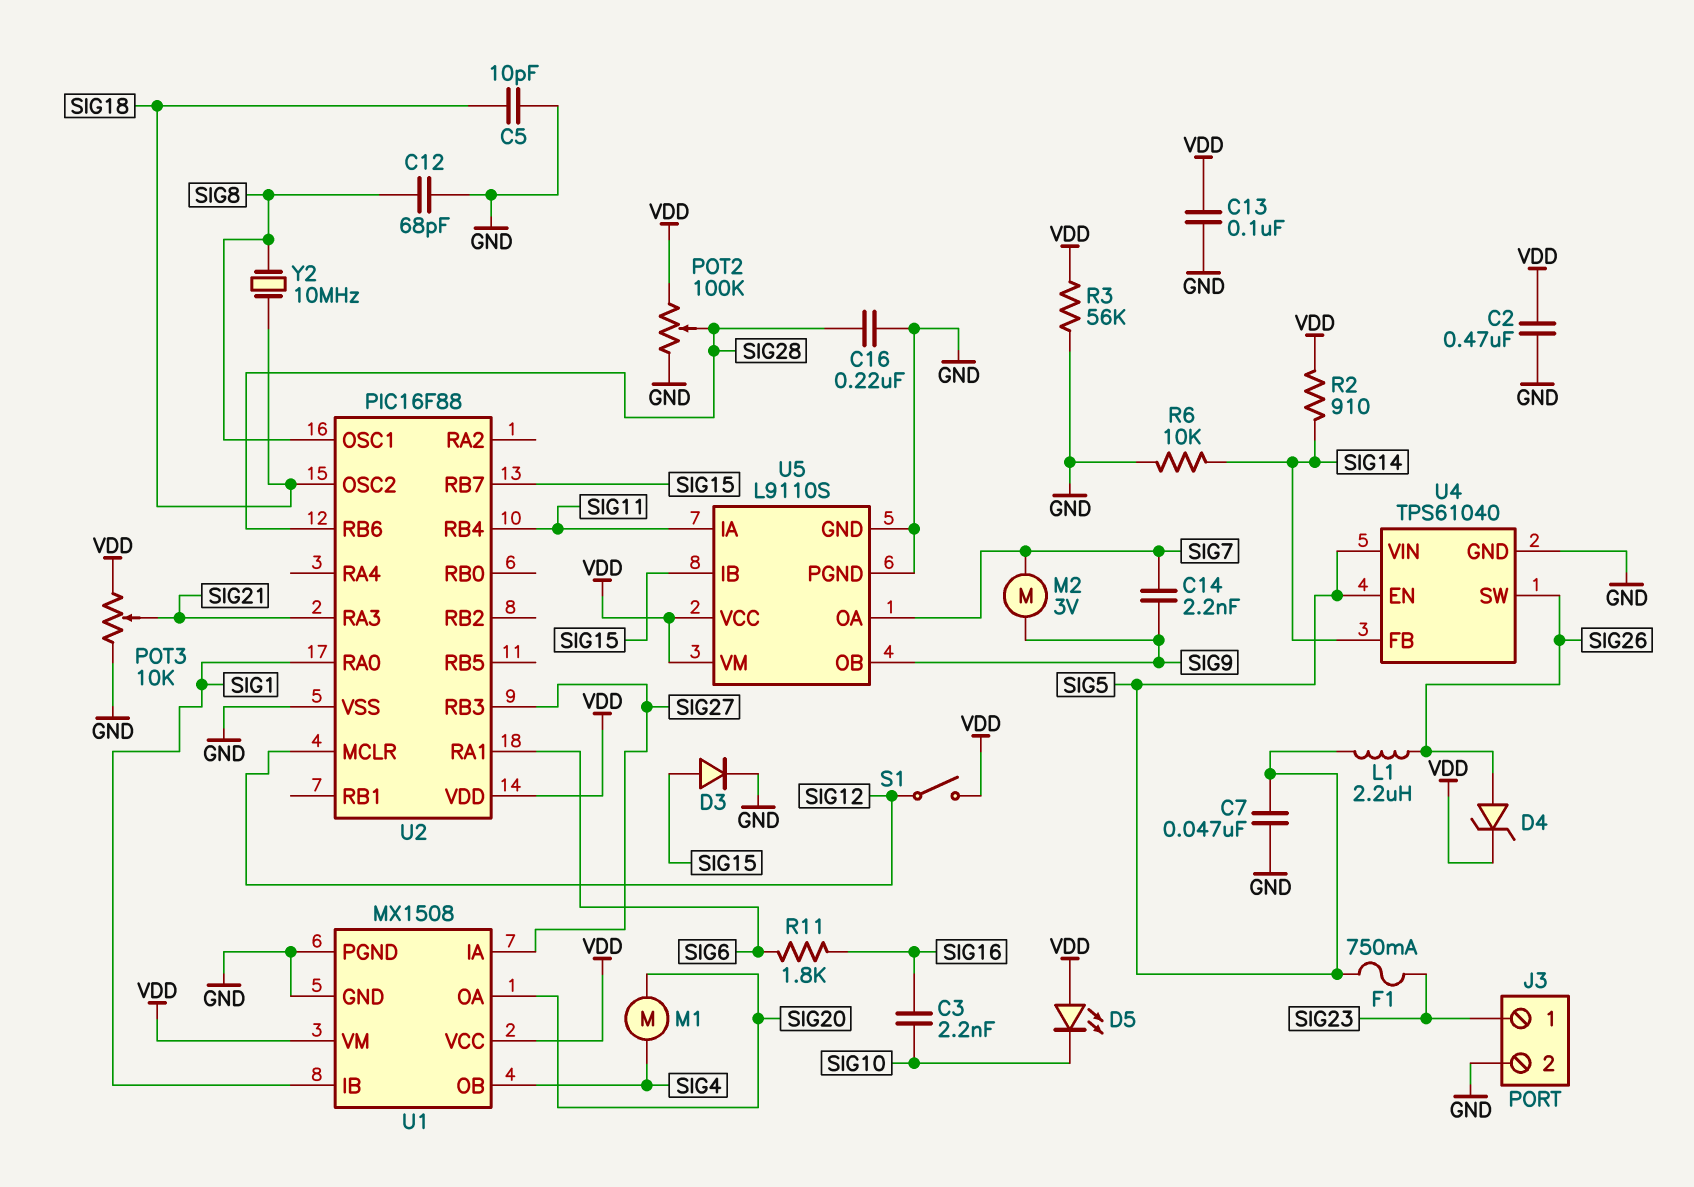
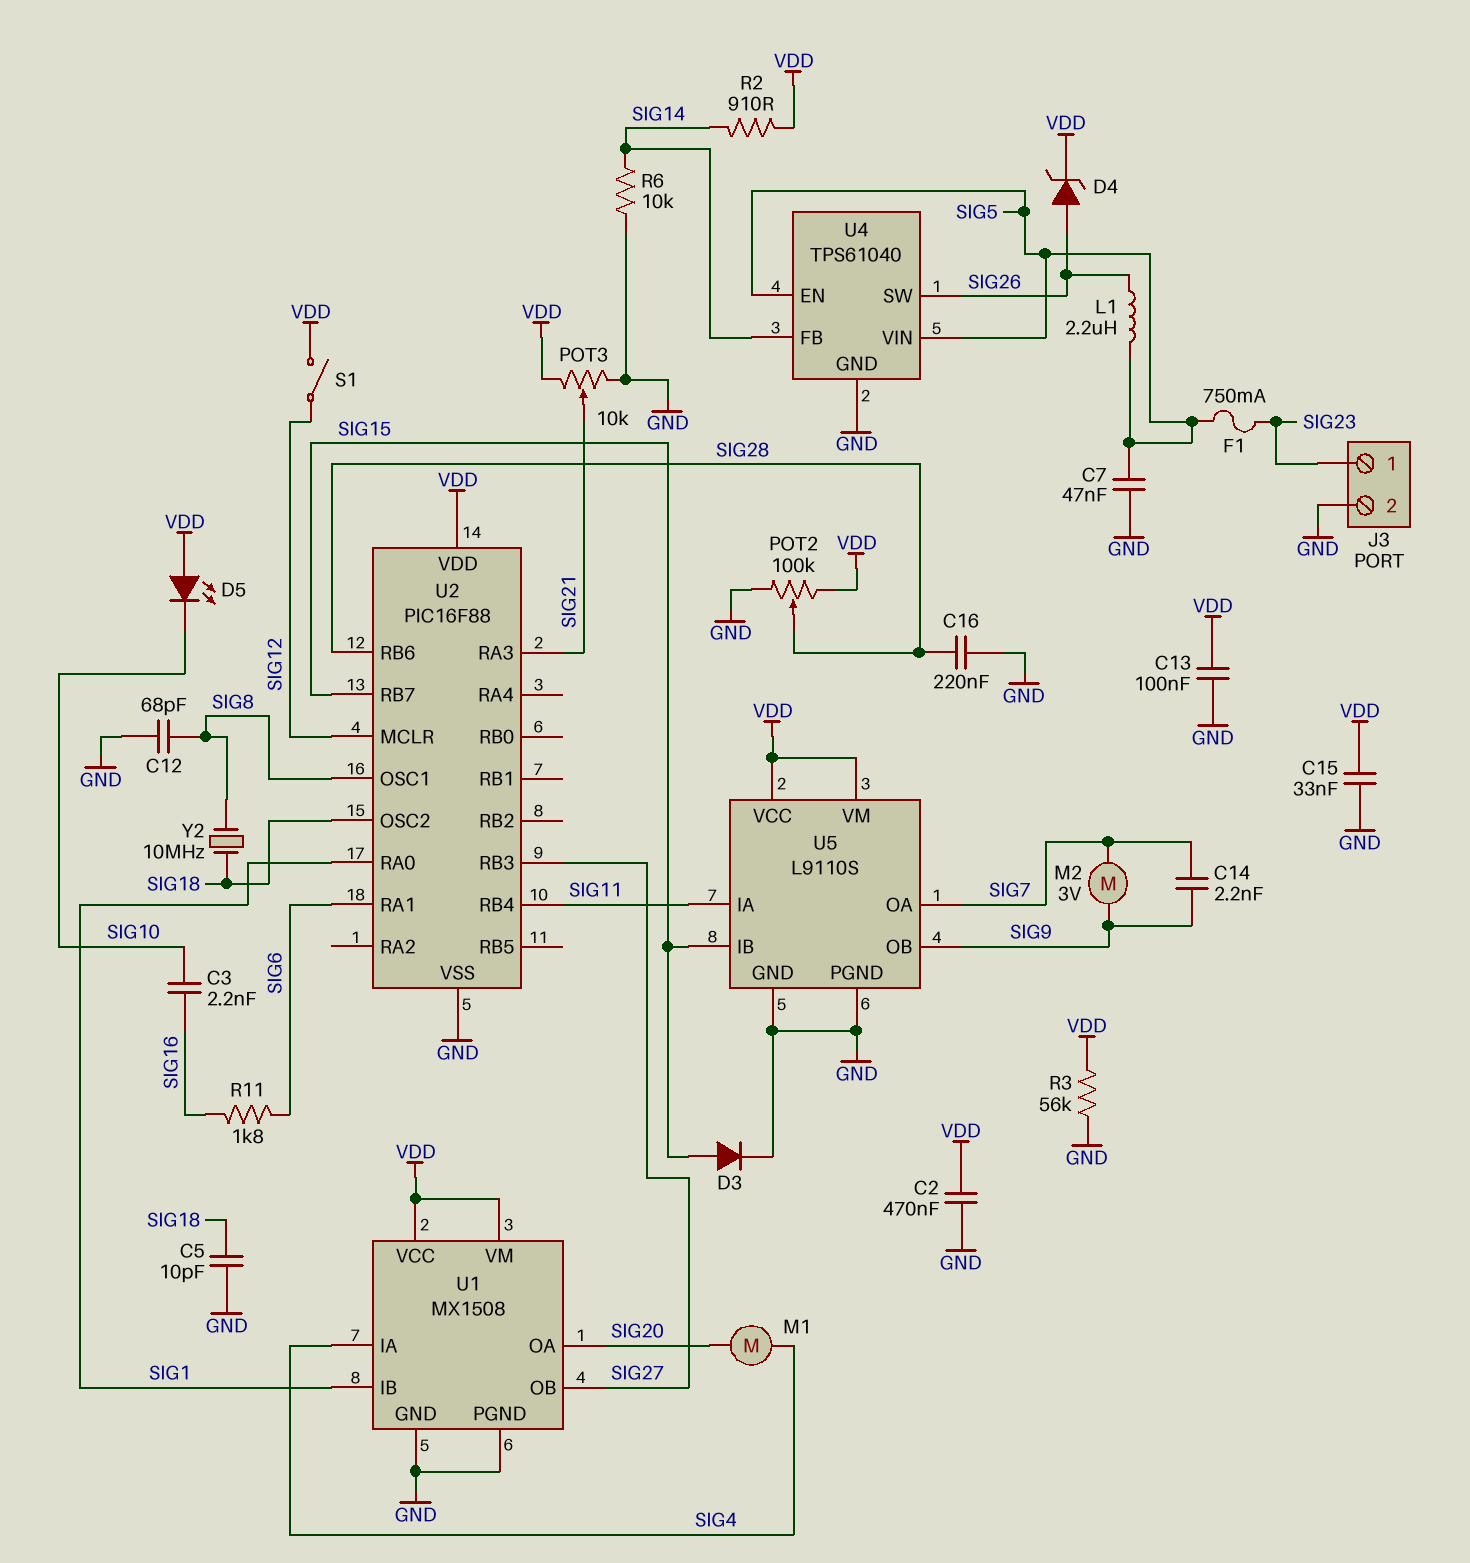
C15: none -> 33nF (GND, VDD)
U1 pin IA: SIG27 -> SIG4
U1 pin OB: SIG4 -> SIG27

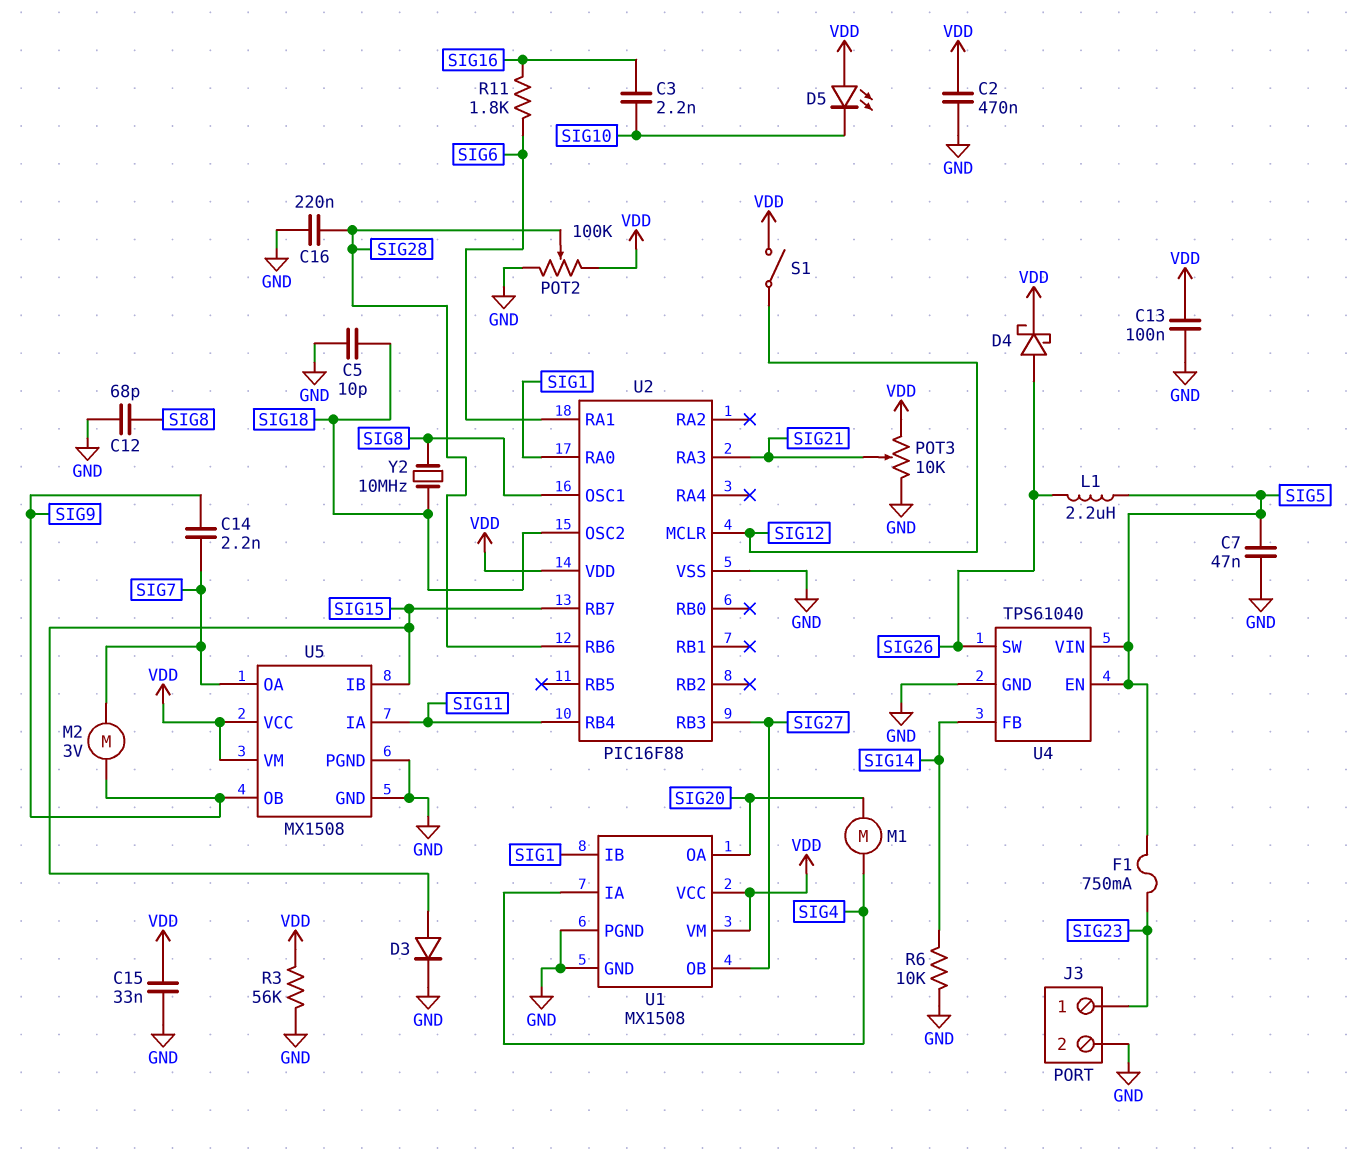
D4: zener (A SIG26, K VDD) -> schottky (A SIG26, K VDD)
R2: 910 (SIG14, VDD) -> none
U5: L9110S -> MX1508

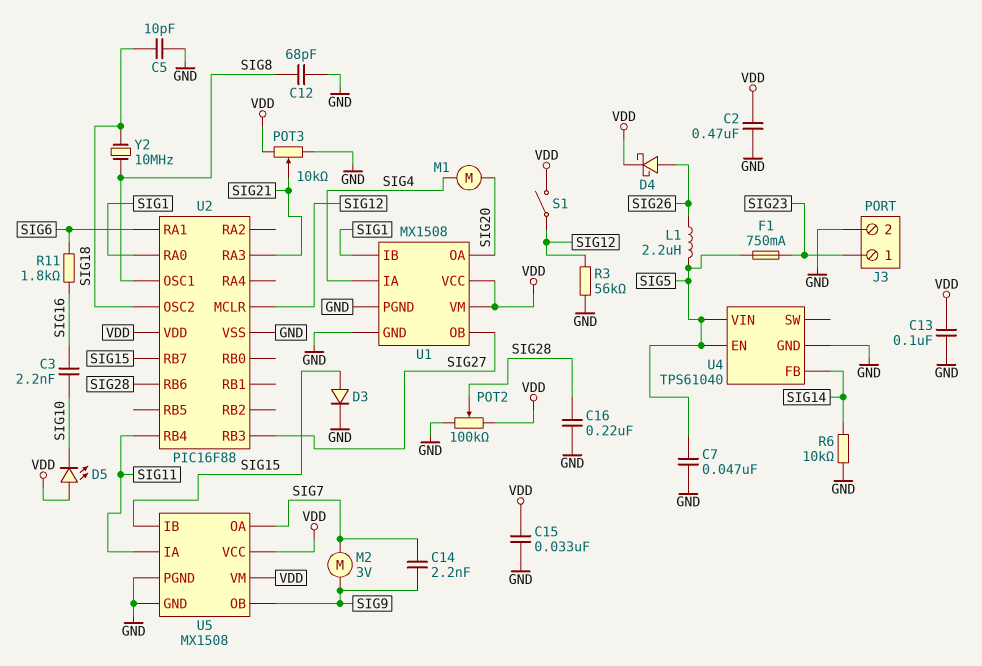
R3: 56k (GND, VDD) -> 56k (GND, SIG12)
U4 pin SW: SIG26 -> none

